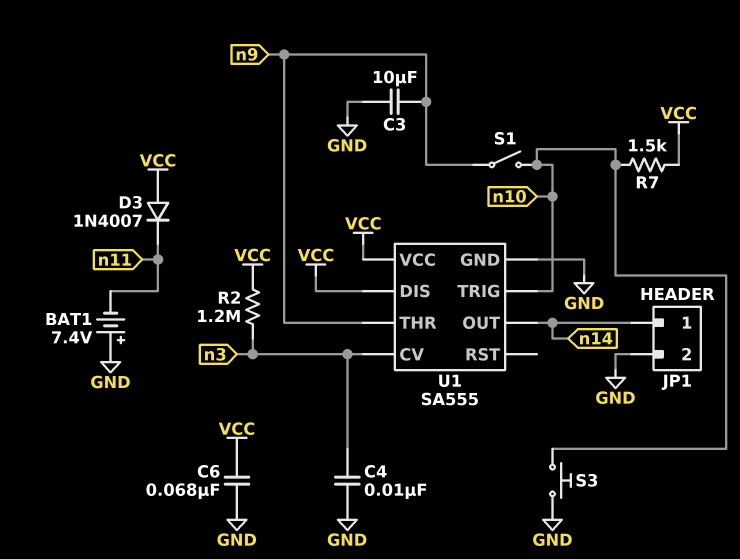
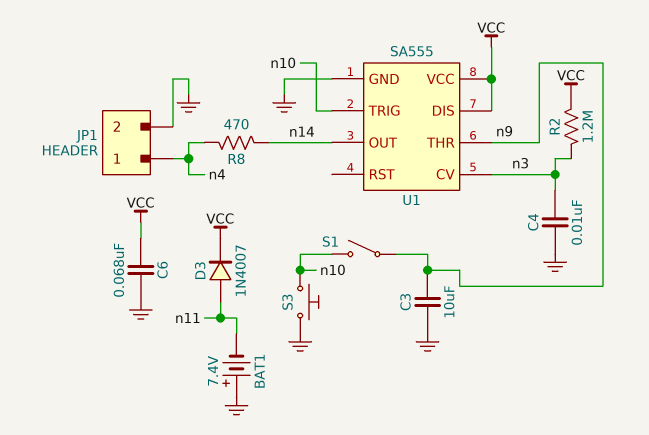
D3: diode 1N4007 (A VCC, K n11) -> diode 1N4007 (A n11, K VCC)
JP1 pin 1: n14 -> n4
R7: 1.5k (VCC, n10) -> none
R8: none -> 470 (n4, n14)

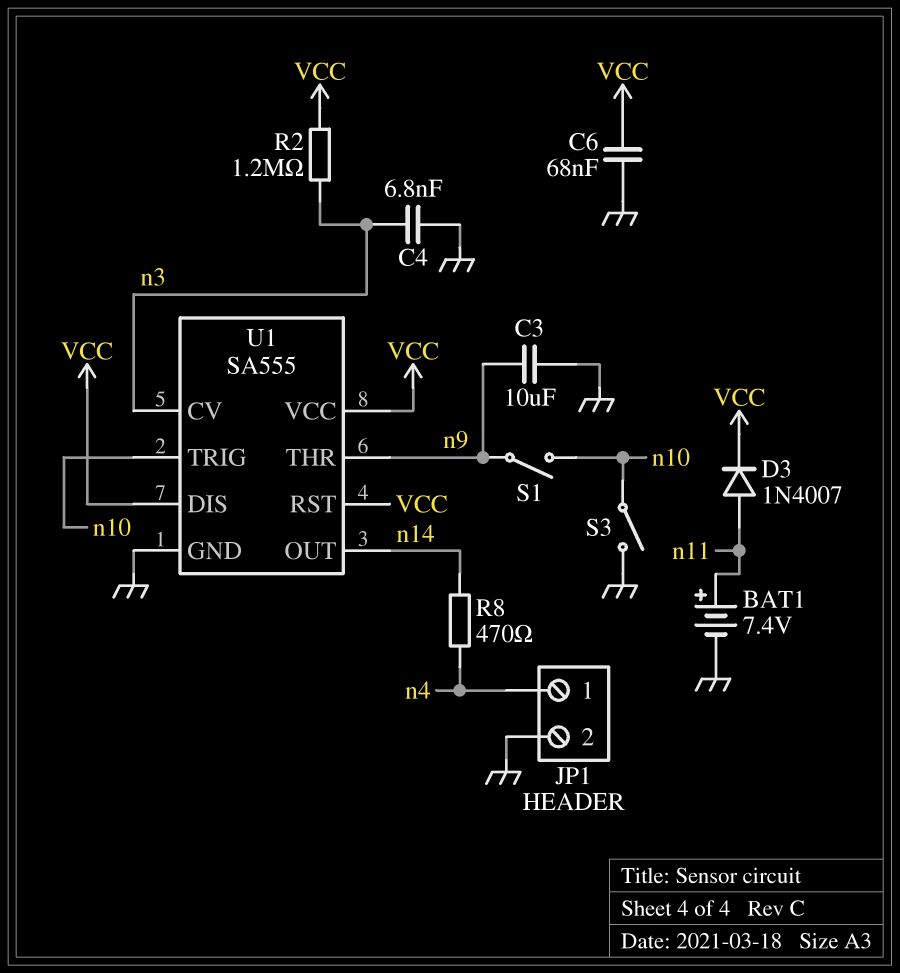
BAT1: 7.4V (plus GND, minus n11) -> 7.4V (plus n11, minus GND)
C4: 10nF (GND, n3) -> 6.8nF (GND, n3)
S3: button (GND, n10) -> switch (GND, n10)
U1 pin RST: none -> VCC

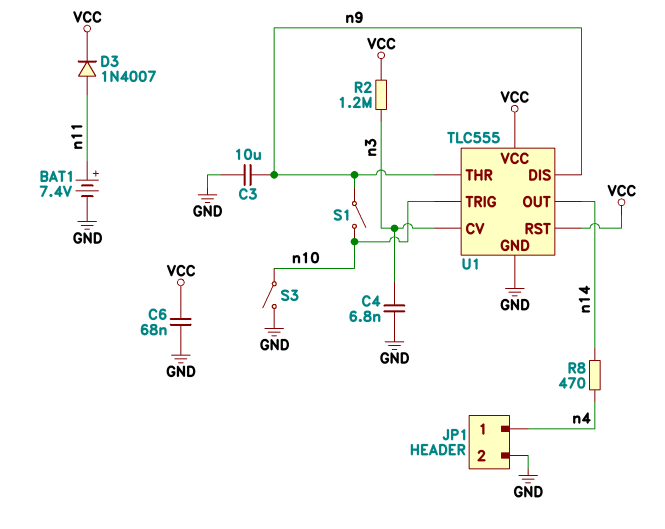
U1: SA555 -> TLC555
U1 pin DIS: VCC -> n9

